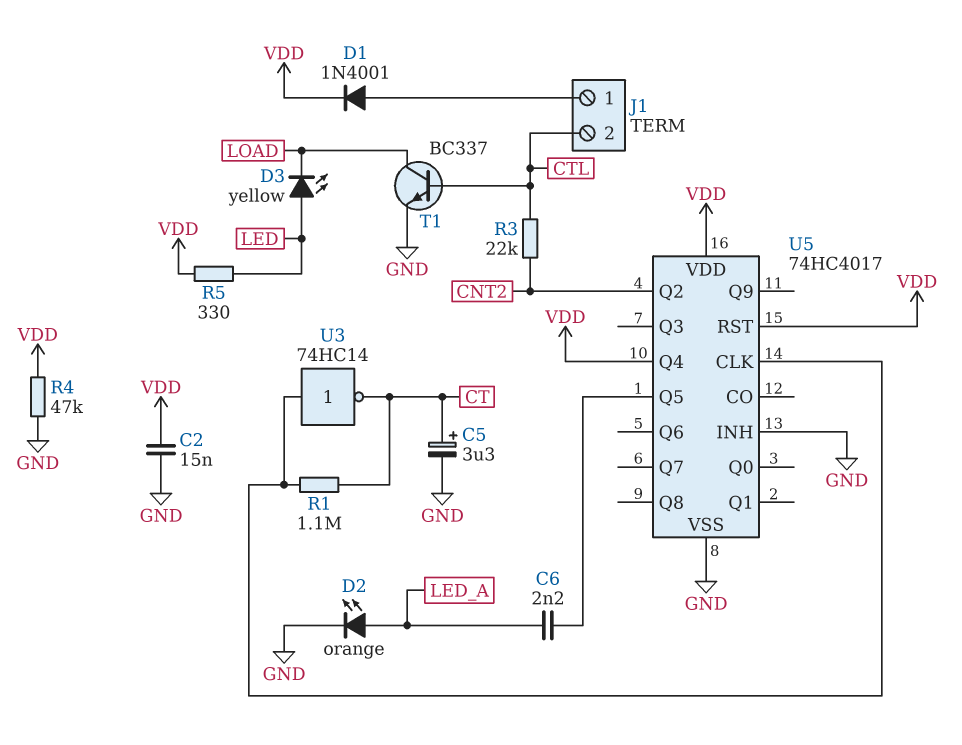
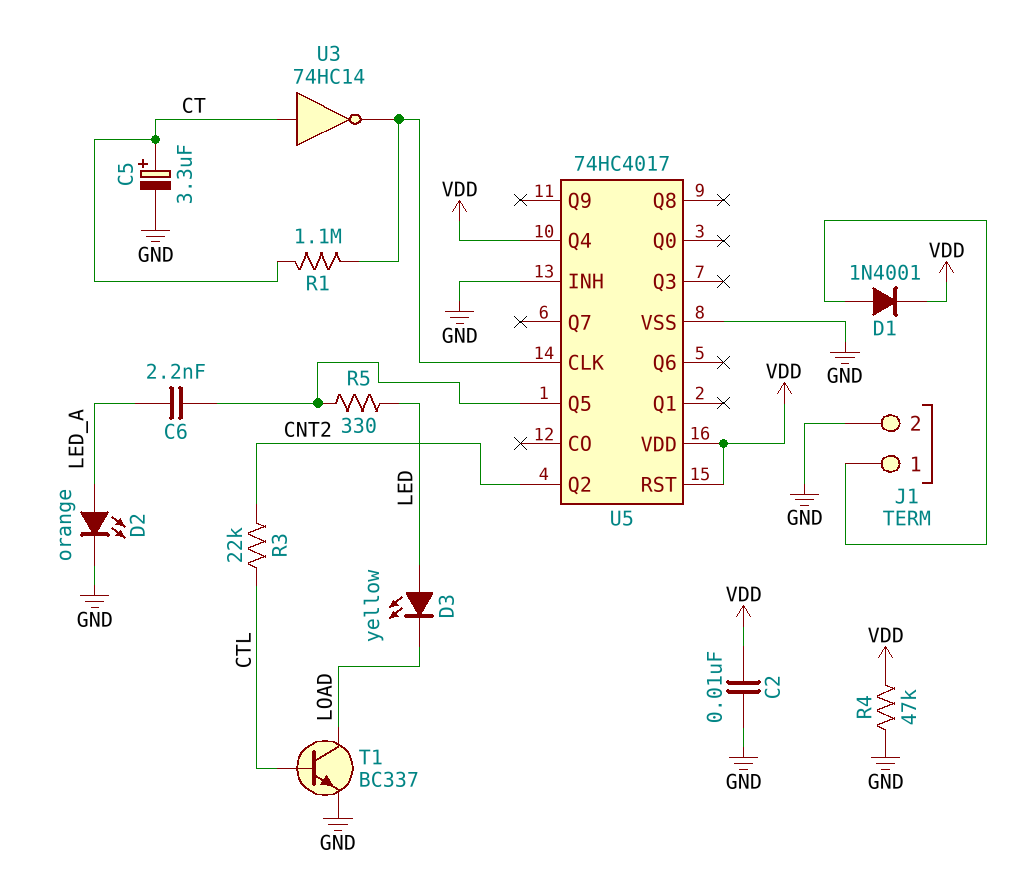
C2: 15nF (GND, VDD) -> 10nF (GND, VDD)
J1 pin 2: CTL -> GND
R5: 330 (LED, VDD) -> 330 (LED, U5/Q5)
U3: NOT 74HC14 (in U5/CLK, out CT) -> NOT 74HC14 (in CT, out U5/CLK)

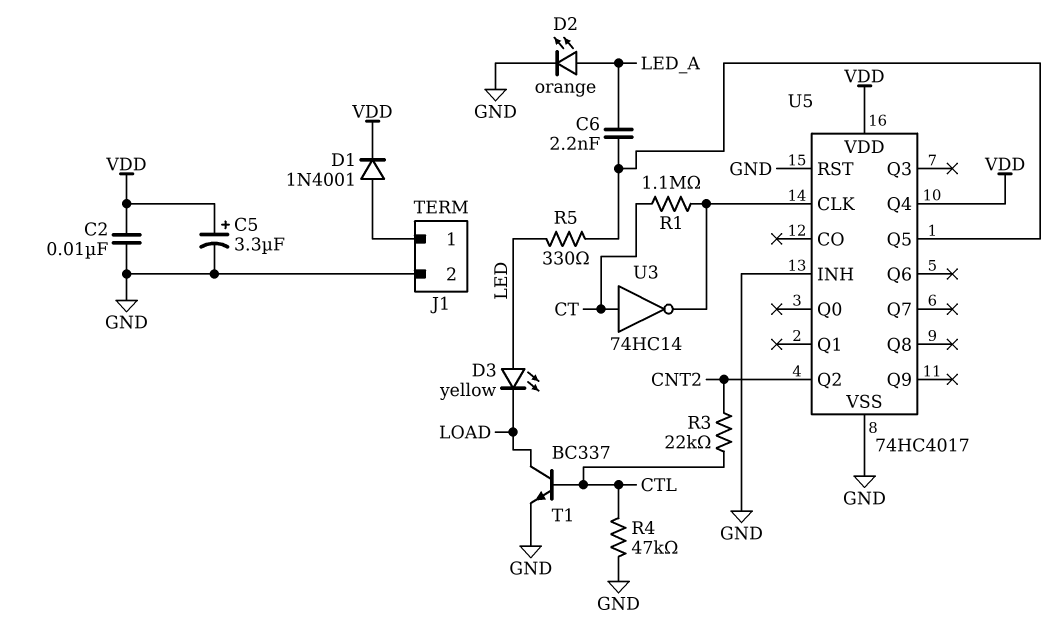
C5: 3.3uF (plus CT, minus GND) -> 3.3uF (plus VDD, minus GND)
R4: 47k (GND, VDD) -> 47k (CTL, GND)
U5 pin RST: VDD -> GND

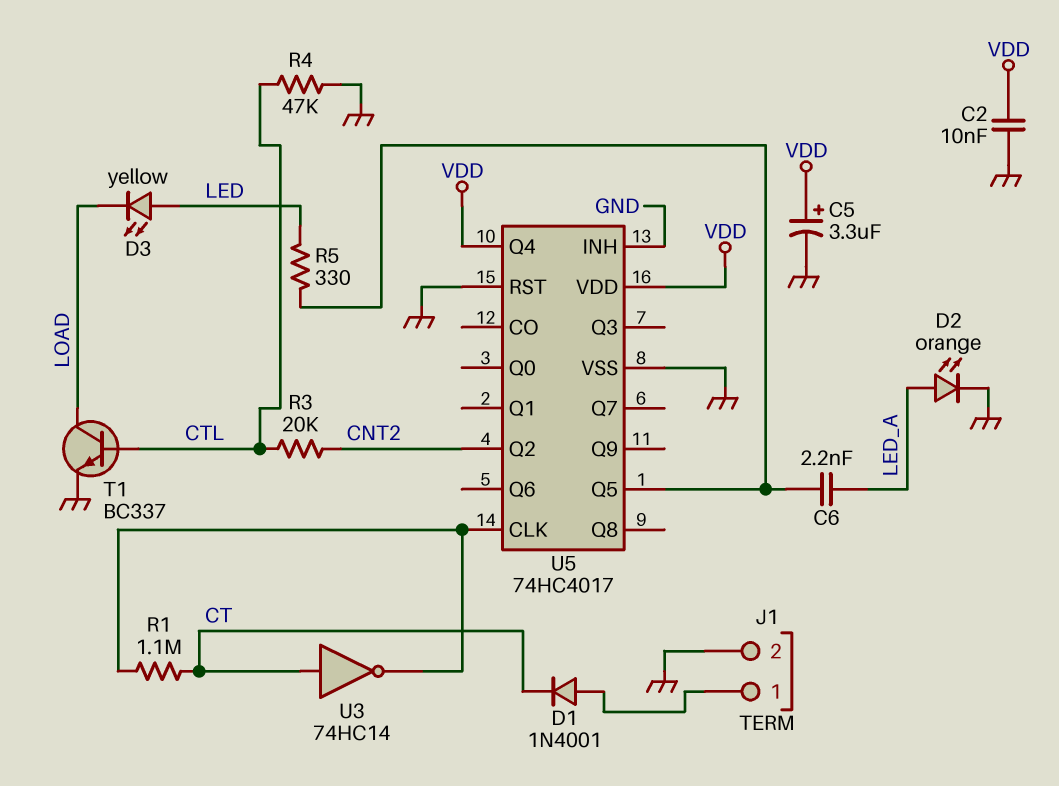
D1: diode 1N4001 (A J1/1, K VDD) -> diode 1N4001 (A J1/1, K CT)
R3: 22k (CNT2, CTL) -> 20k (CNT2, CTL)

